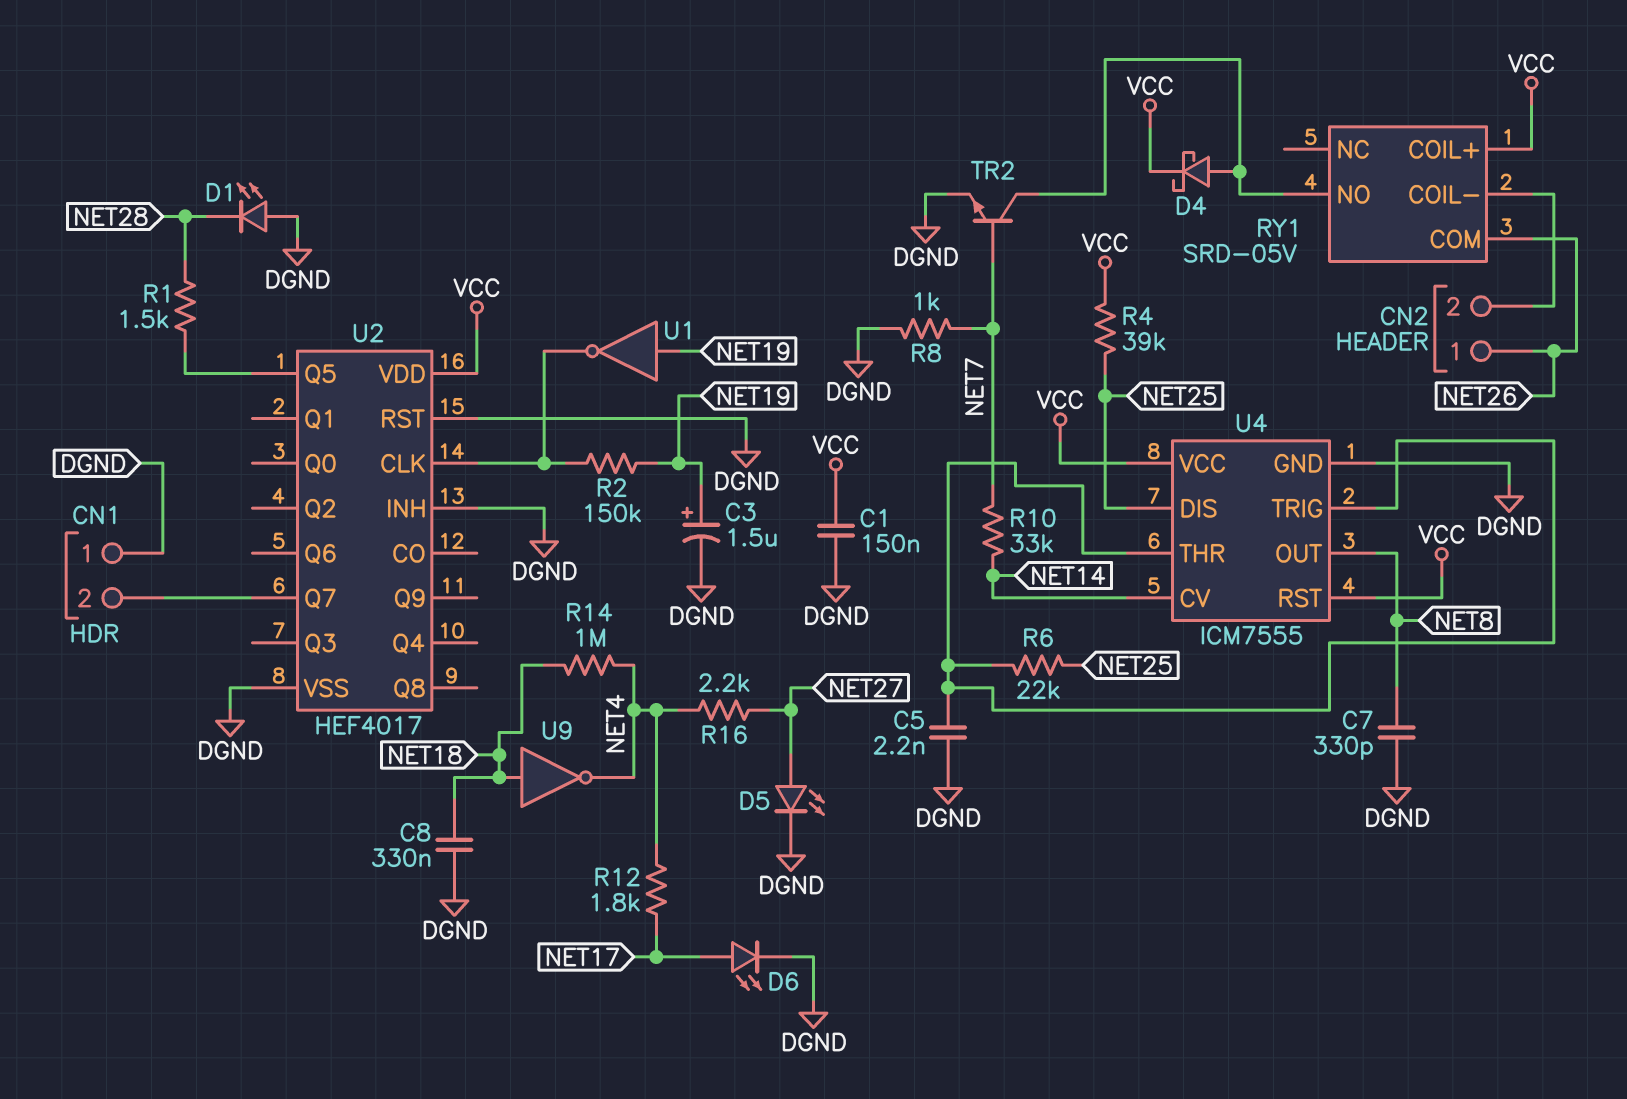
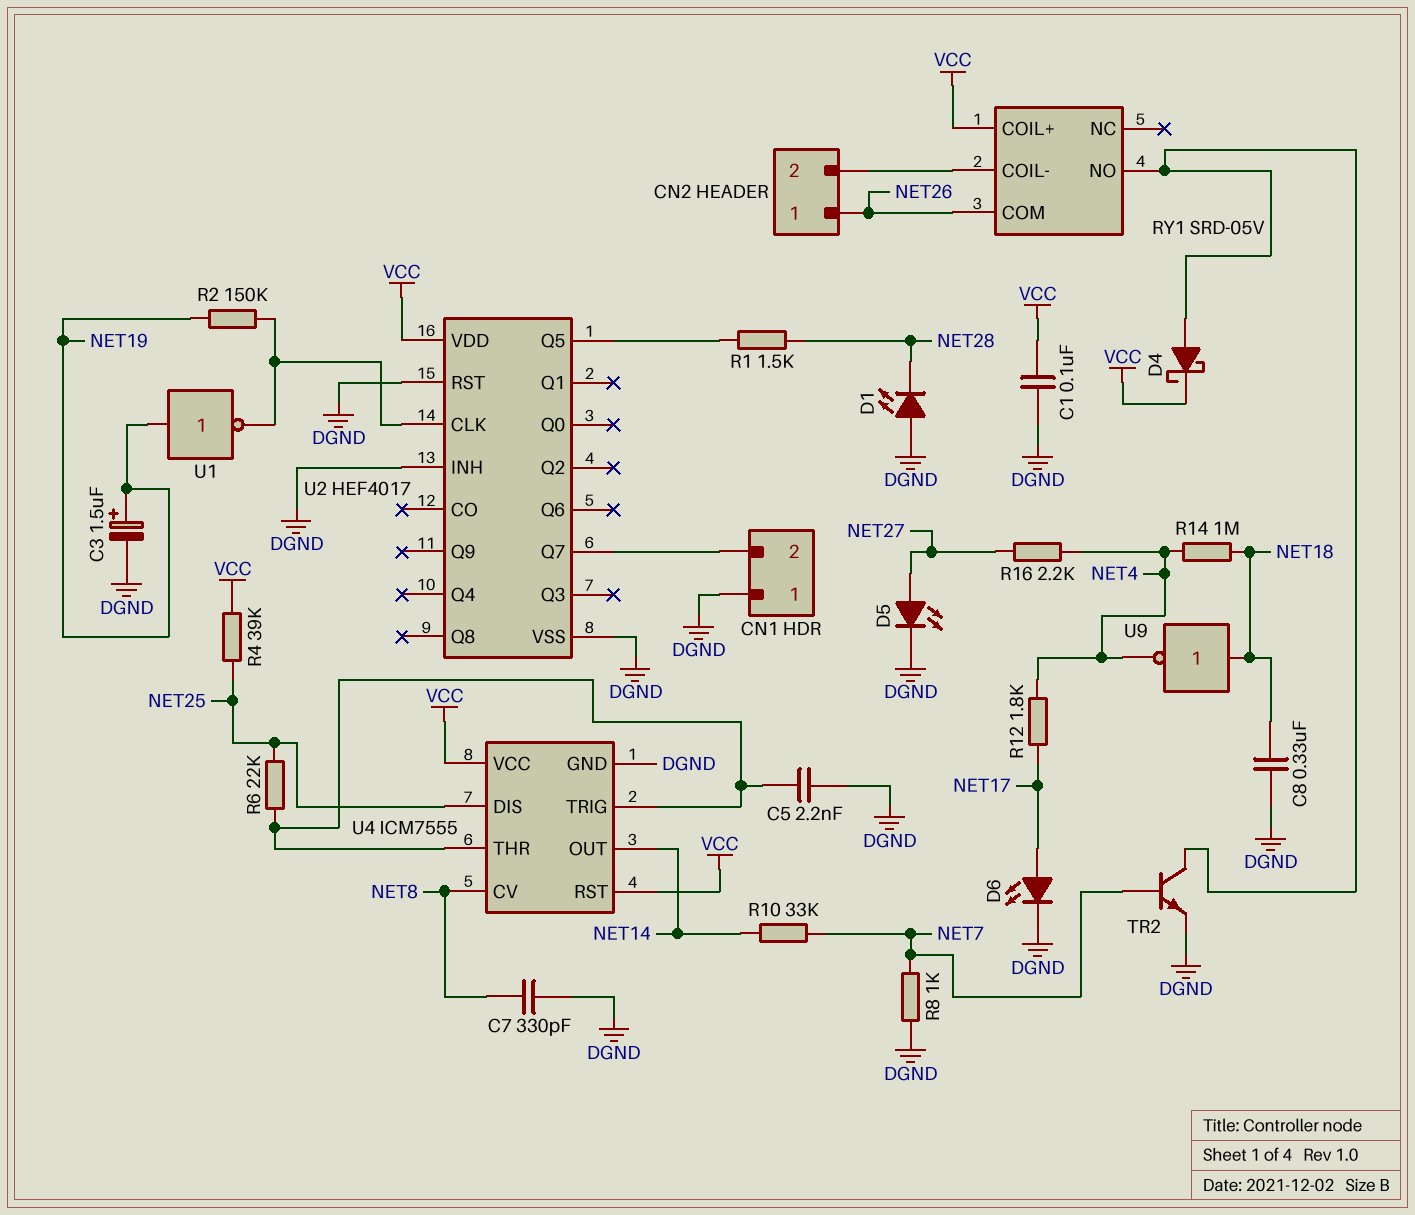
C1: 150nF (DGND, VCC) -> 100nF (DGND, VCC)
U4 pin CV: NET14 -> NET8
U4 pin OUT: NET8 -> NET14

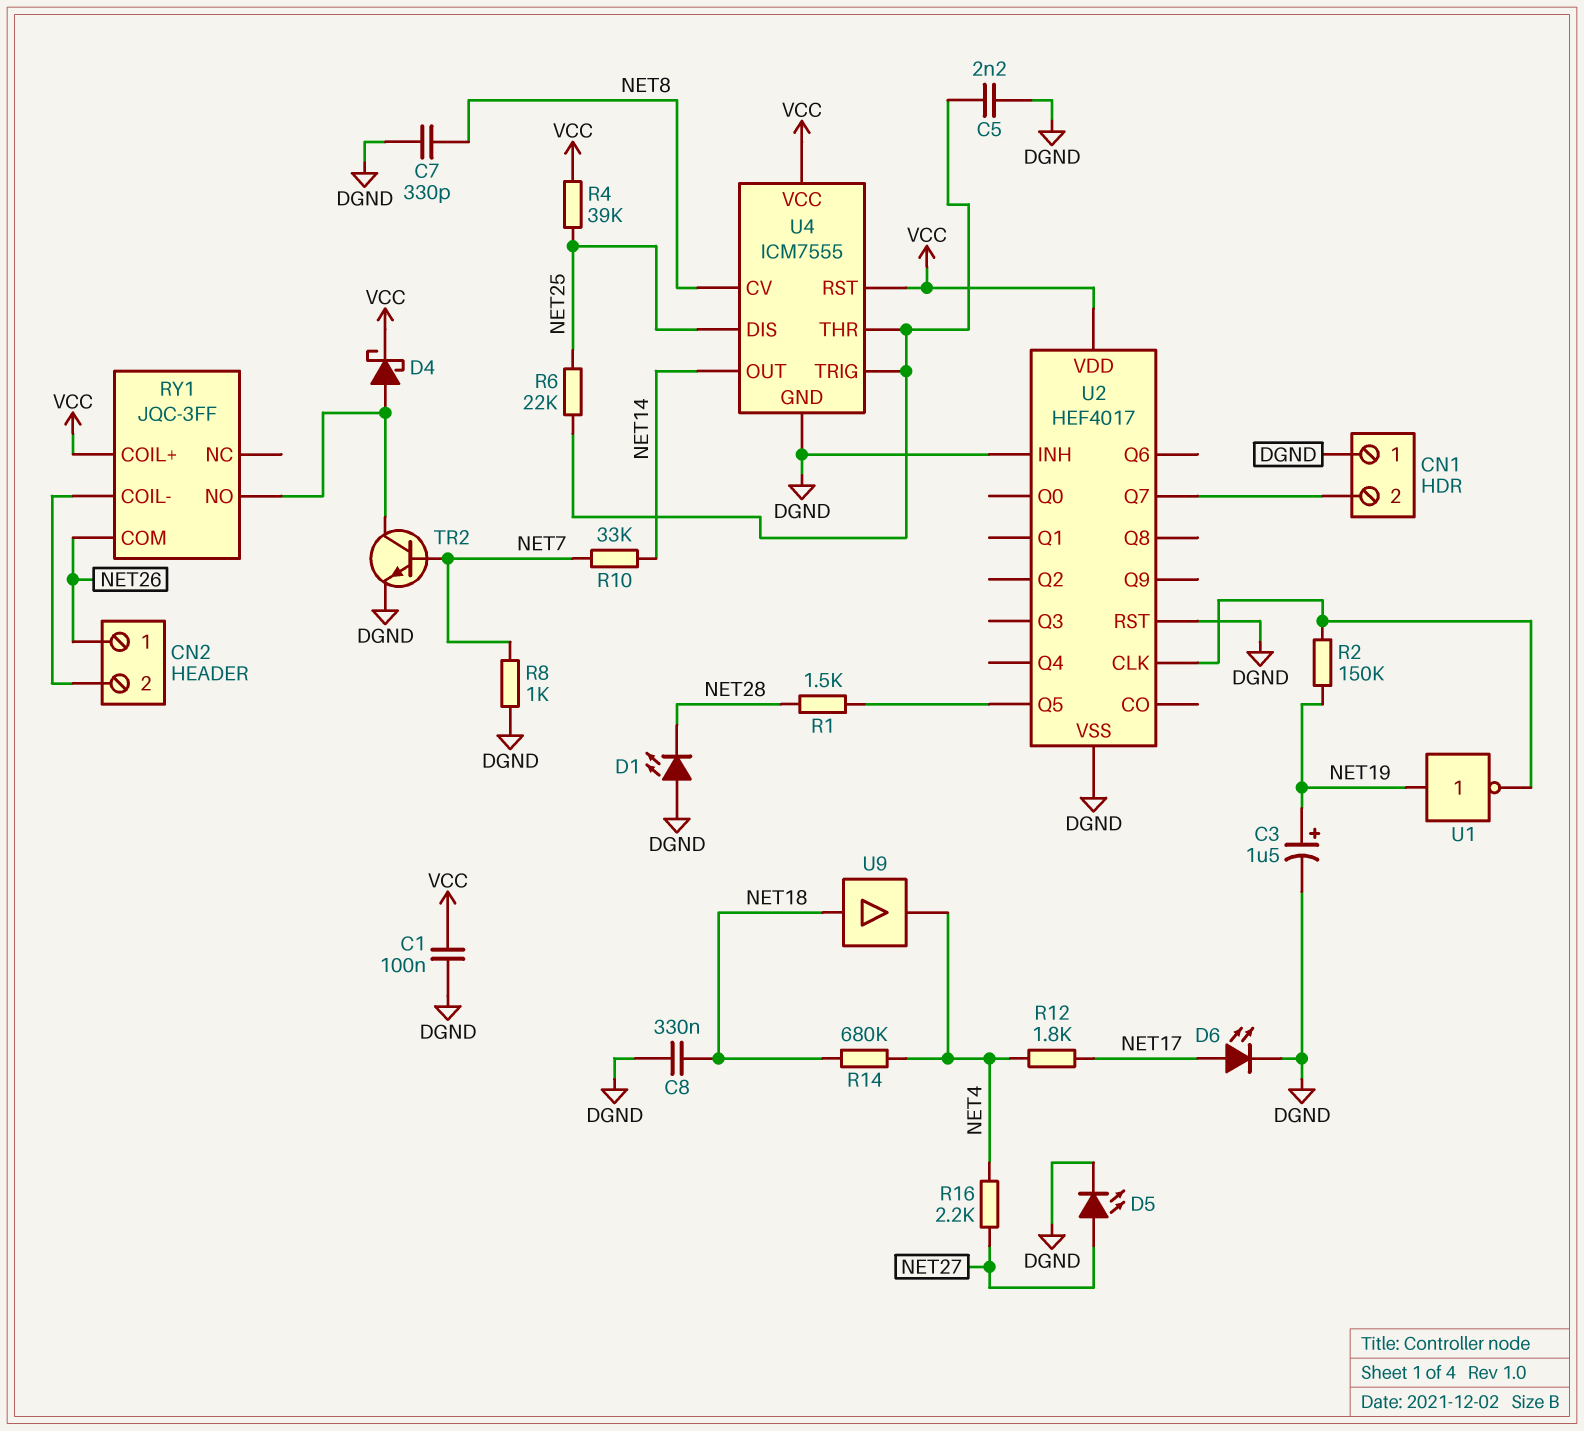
R14: 1M (NET4, NET18) -> 680k (NET4, NET18)
RY1: SRD-05V -> JQC-3FF
U9: NOT (in NET18, out NET4) -> buffer (in NET18, out NET4)

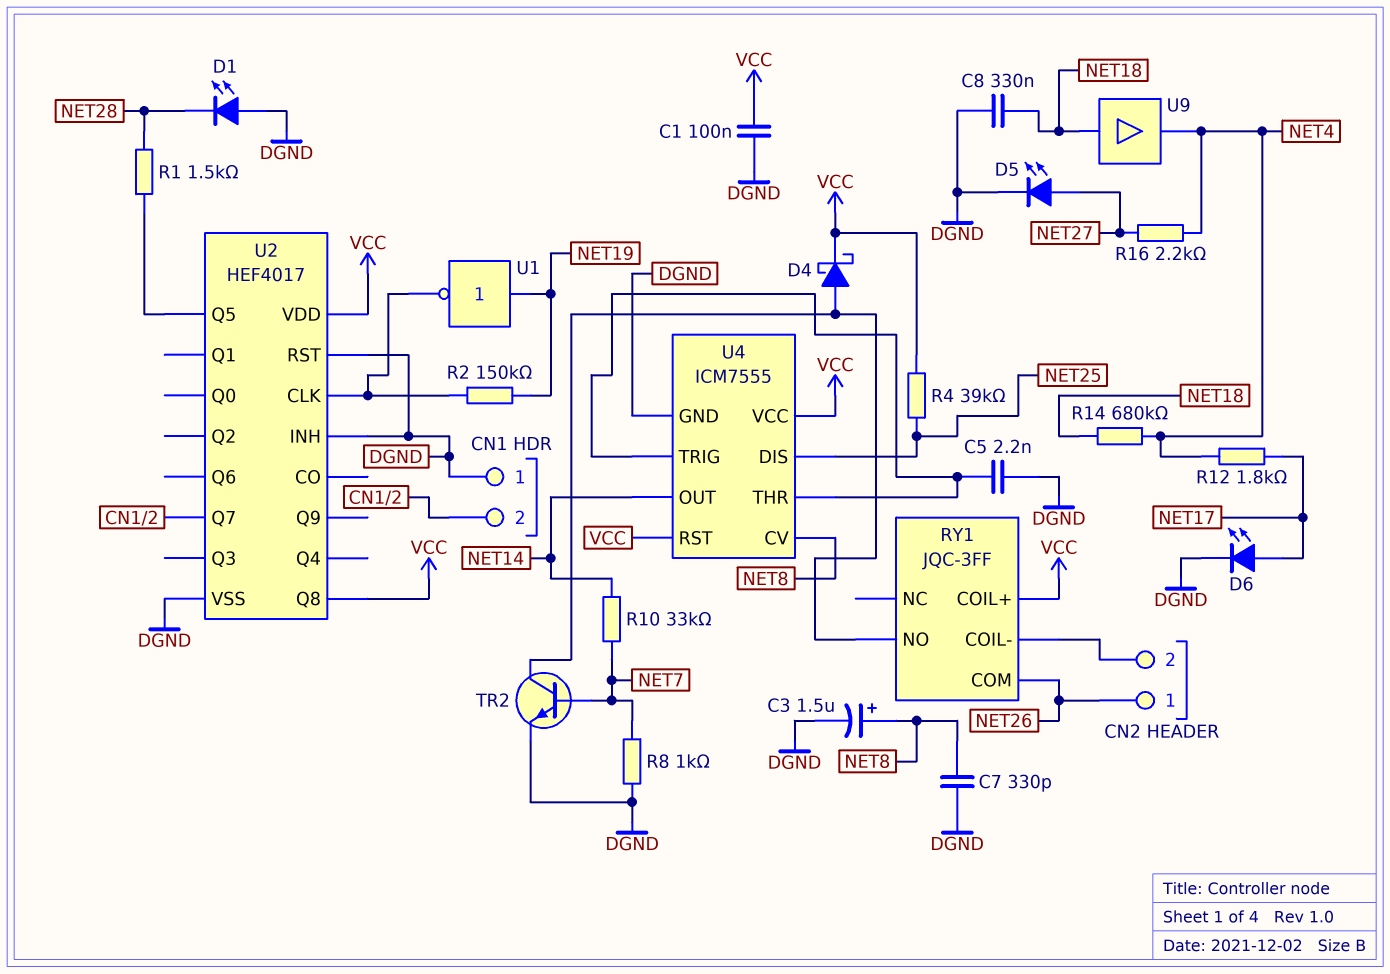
C3: 1.5uF (plus NET19, minus DGND) -> 1.5uF (plus NET8, minus DGND)
R6: 22k (NET25, U4/THR) -> none
U2 pin Q8: none -> VCC

